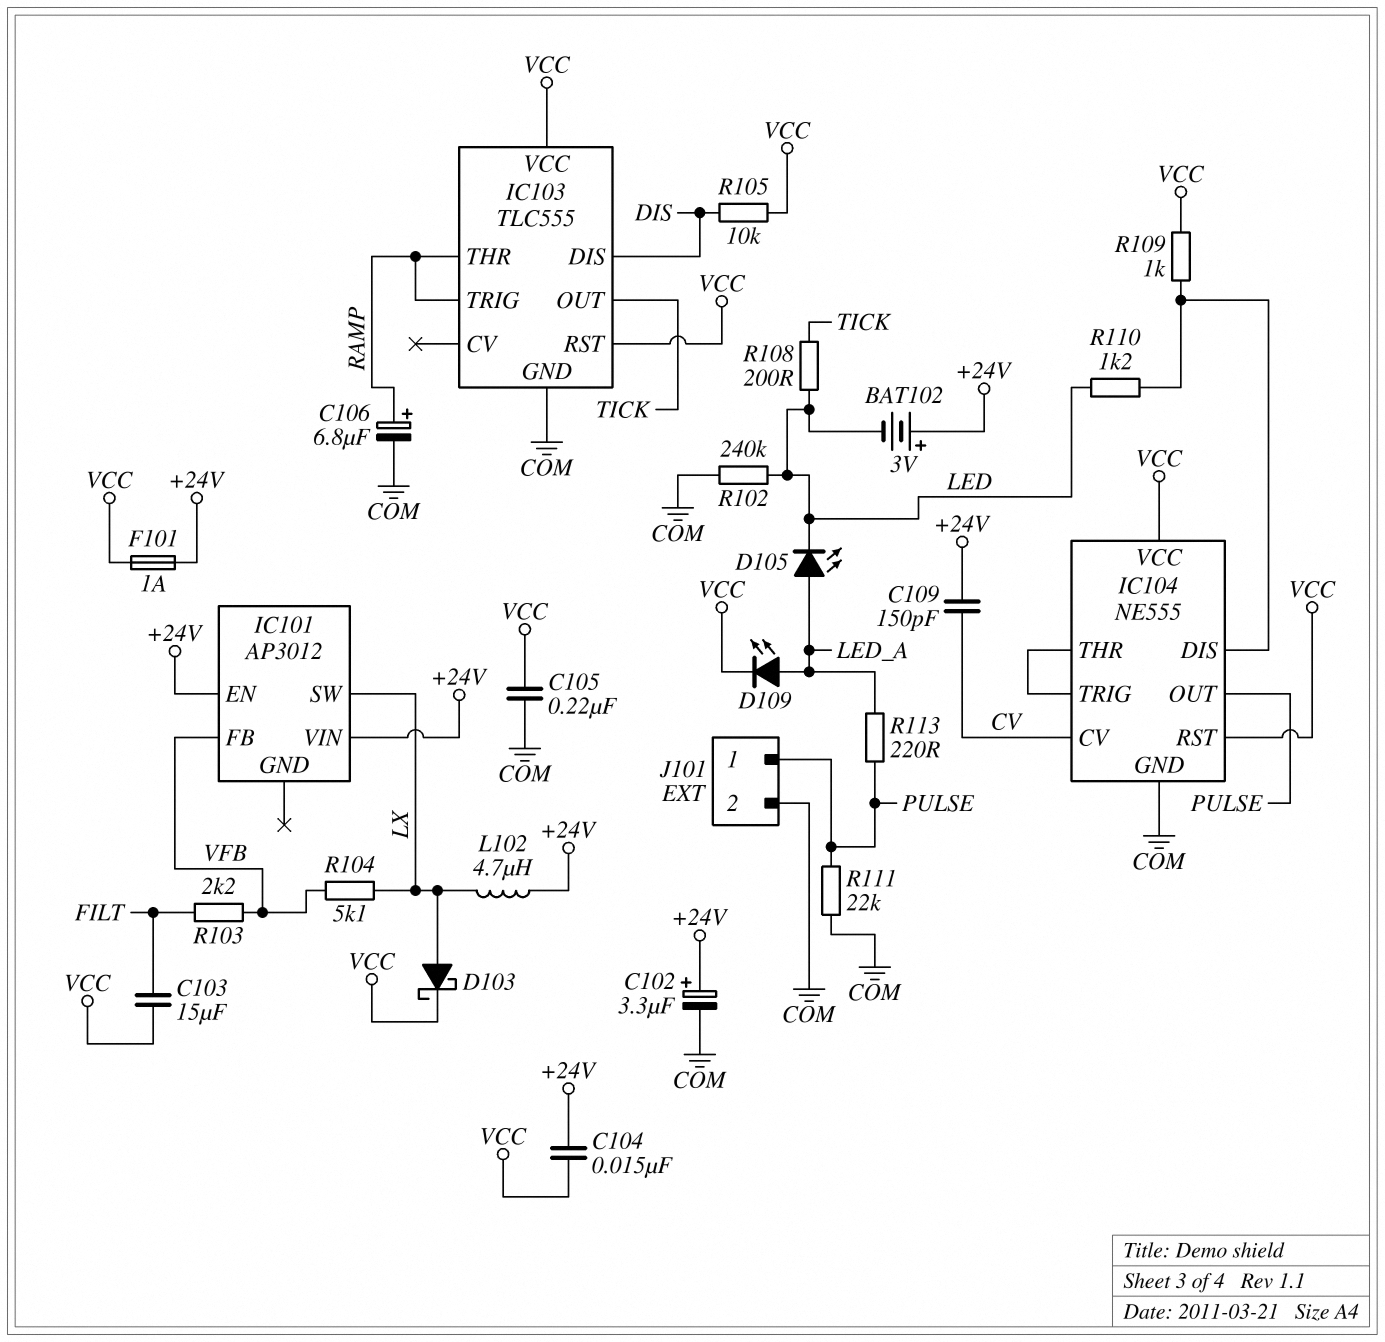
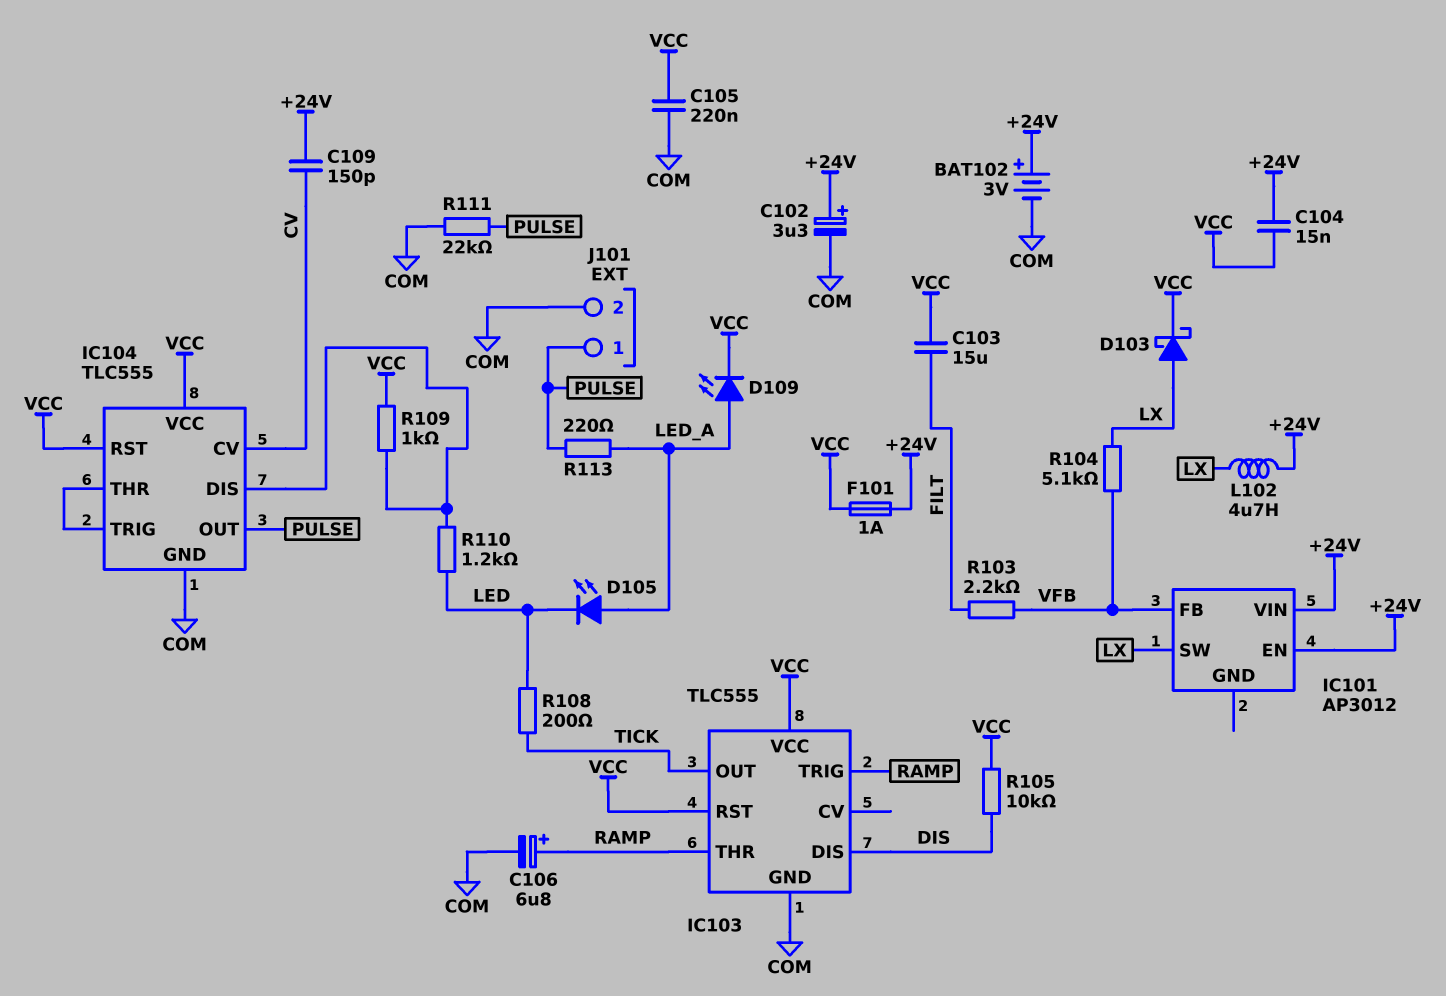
BAT102: 3V (plus +24V, minus LED) -> 3V (plus +24V, minus COM)
IC104: NE555 -> TLC555
R102: 240k (COM, LED) -> none

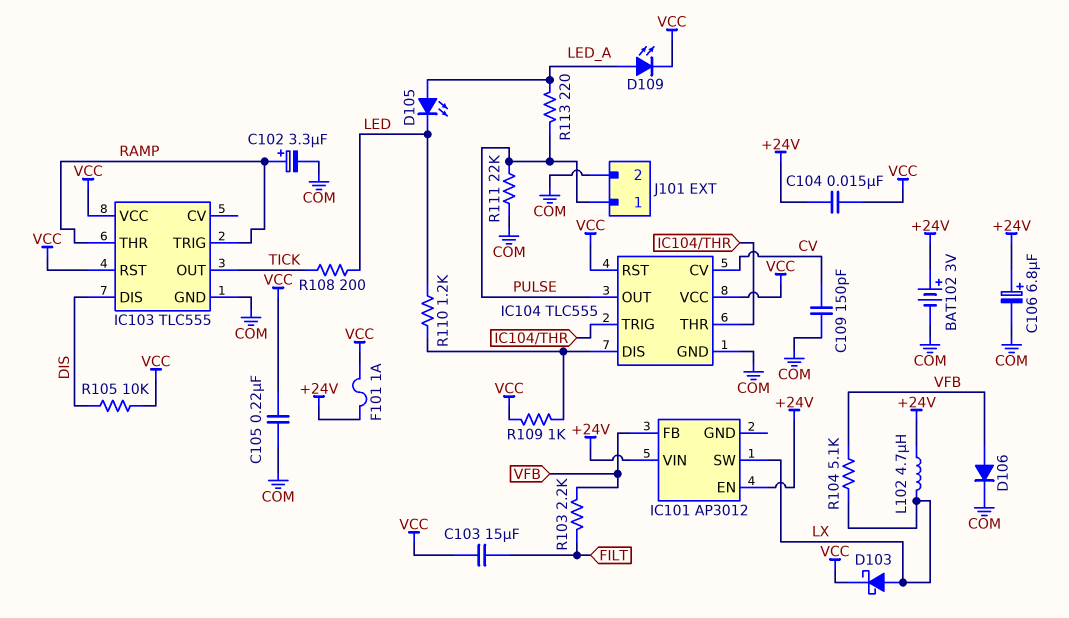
C102: 3.3uF (plus +24V, minus COM) -> 3.3uF (plus RAMP, minus COM)
C106: 6.8uF (plus RAMP, minus COM) -> 6.8uF (plus +24V, minus COM)
C109: 150pF (+24V, CV) -> 150pF (COM, CV)
D106: none -> diode (A VFB, K COM)

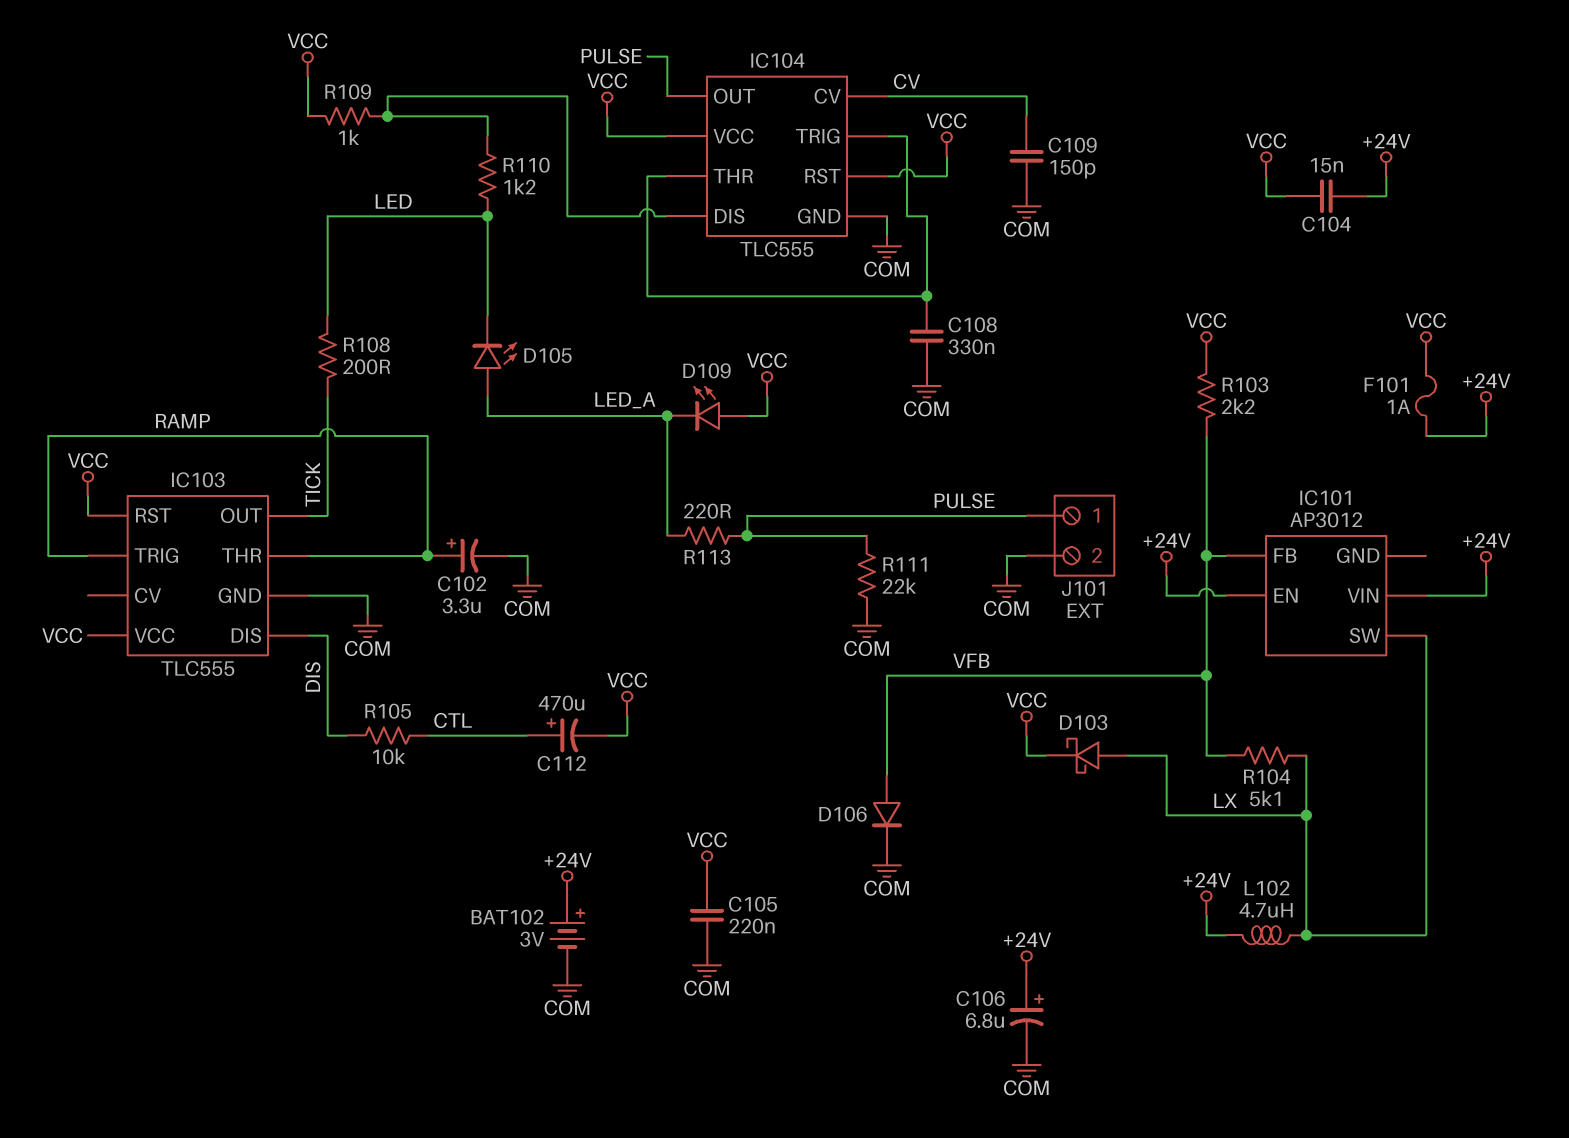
C103: 15uF (FILT, VCC) -> none
C108: none -> 330nF (COM, IC104/THR)
C112: none -> 470uF (plus CTL, minus VCC)
D109: LED (A LED_A, K VCC) -> LED (A VCC, K LED_A)
R103: 2.2k (FILT, VFB) -> 2.2k (VCC, VFB)
R105: 10k (DIS, VCC) -> 10k (CTL, DIS)

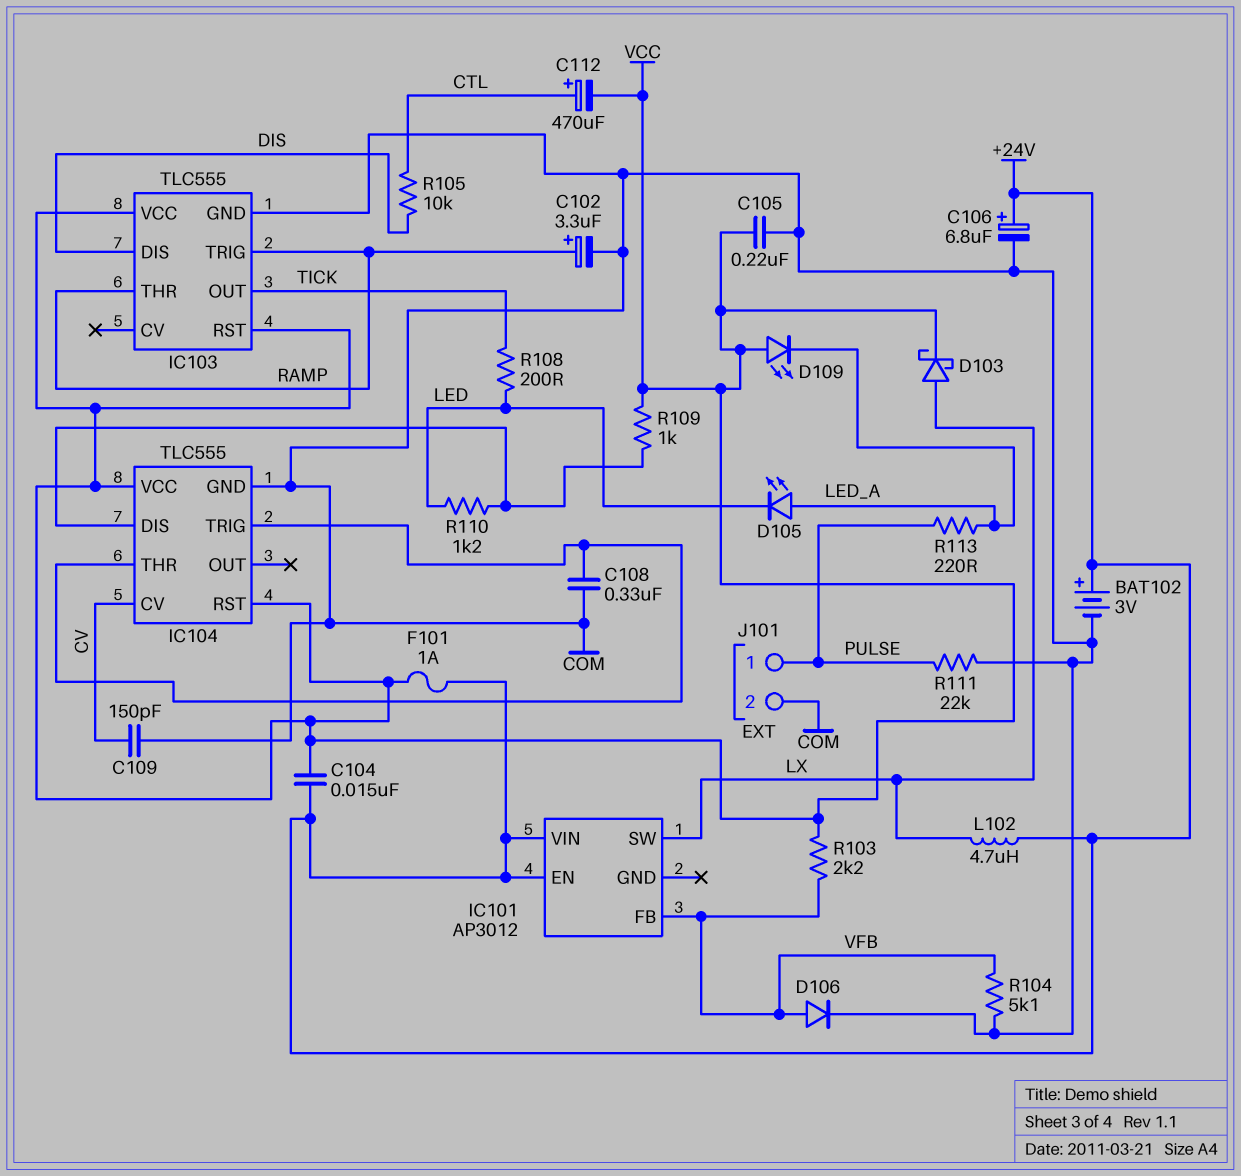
IC104 pin OUT: PULSE -> none
R104: 5.1k (LX, VFB) -> 5.1k (COM, VFB)

